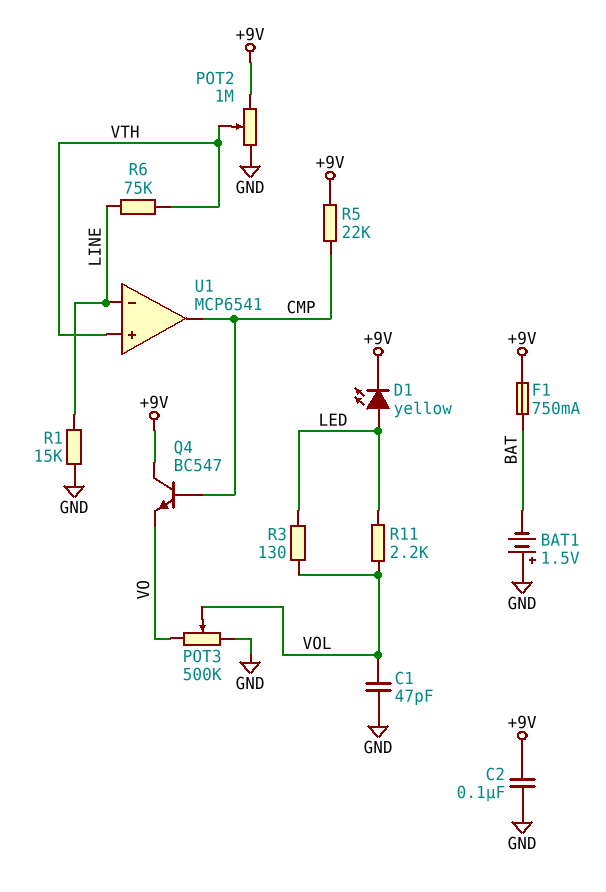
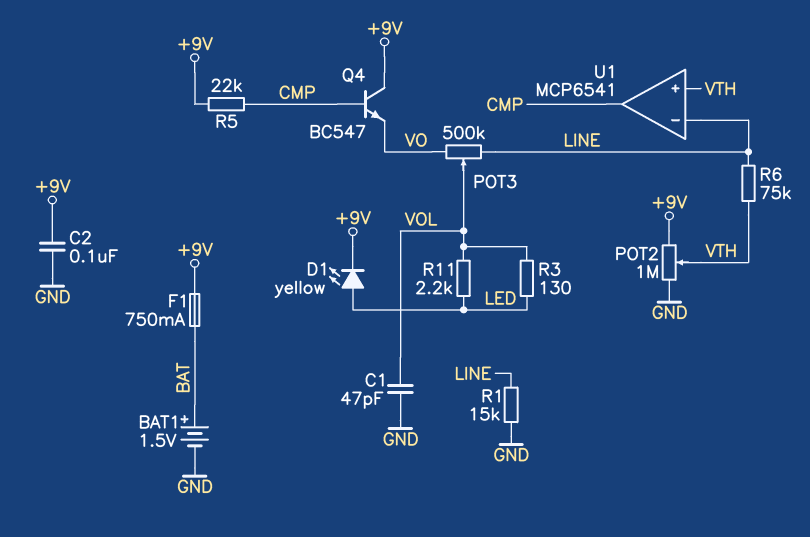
BAT1: 1.5V (plus GND, minus BAT) -> 1.5V (plus BAT, minus GND)
POT3: 500k (GND, VO, wiper VOL) -> 500k (LINE, VO, wiper VOL)

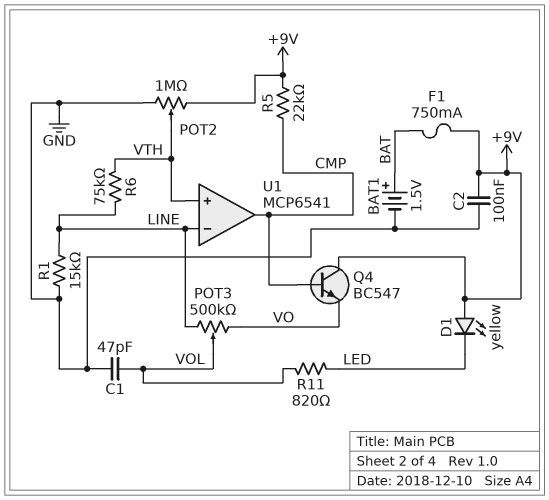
D1: LED yellow (A LED, K +9V) -> LED yellow (A +9V, K LED)
R3: 130 (LED, VOL) -> none
R11: 2.2k (LED, VOL) -> 820 (LED, VOL)

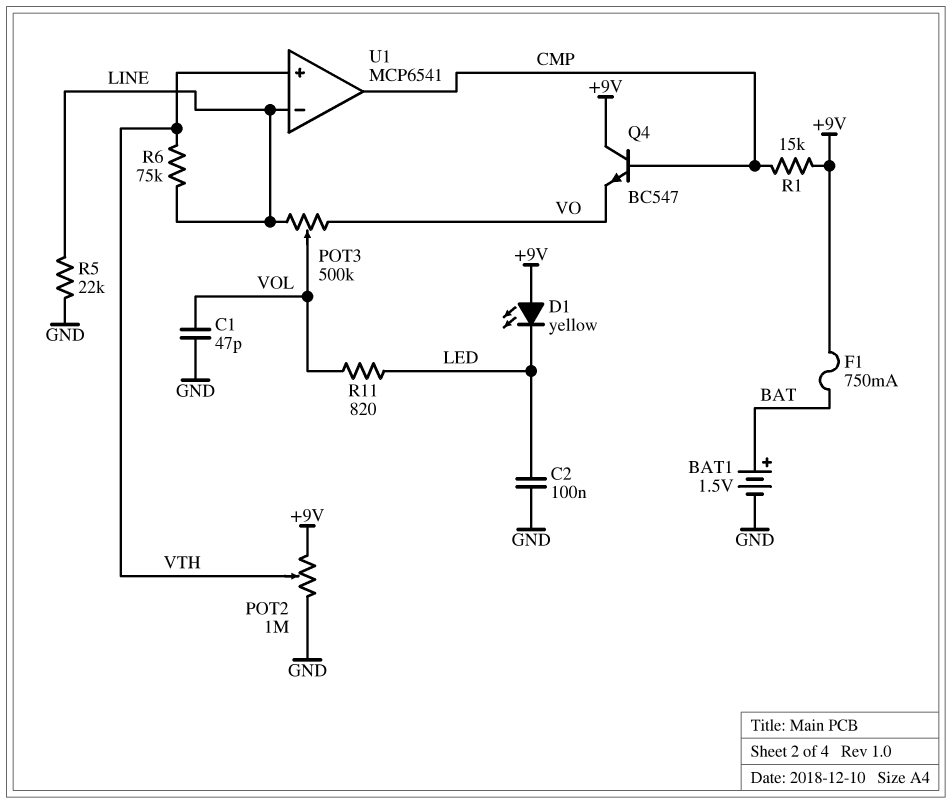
C2: 100nF (+9V, GND) -> 100nF (GND, LED)
R1: 15k (GND, LINE) -> 15k (+9V, CMP)
R5: 22k (+9V, CMP) -> 22k (GND, LINE)

